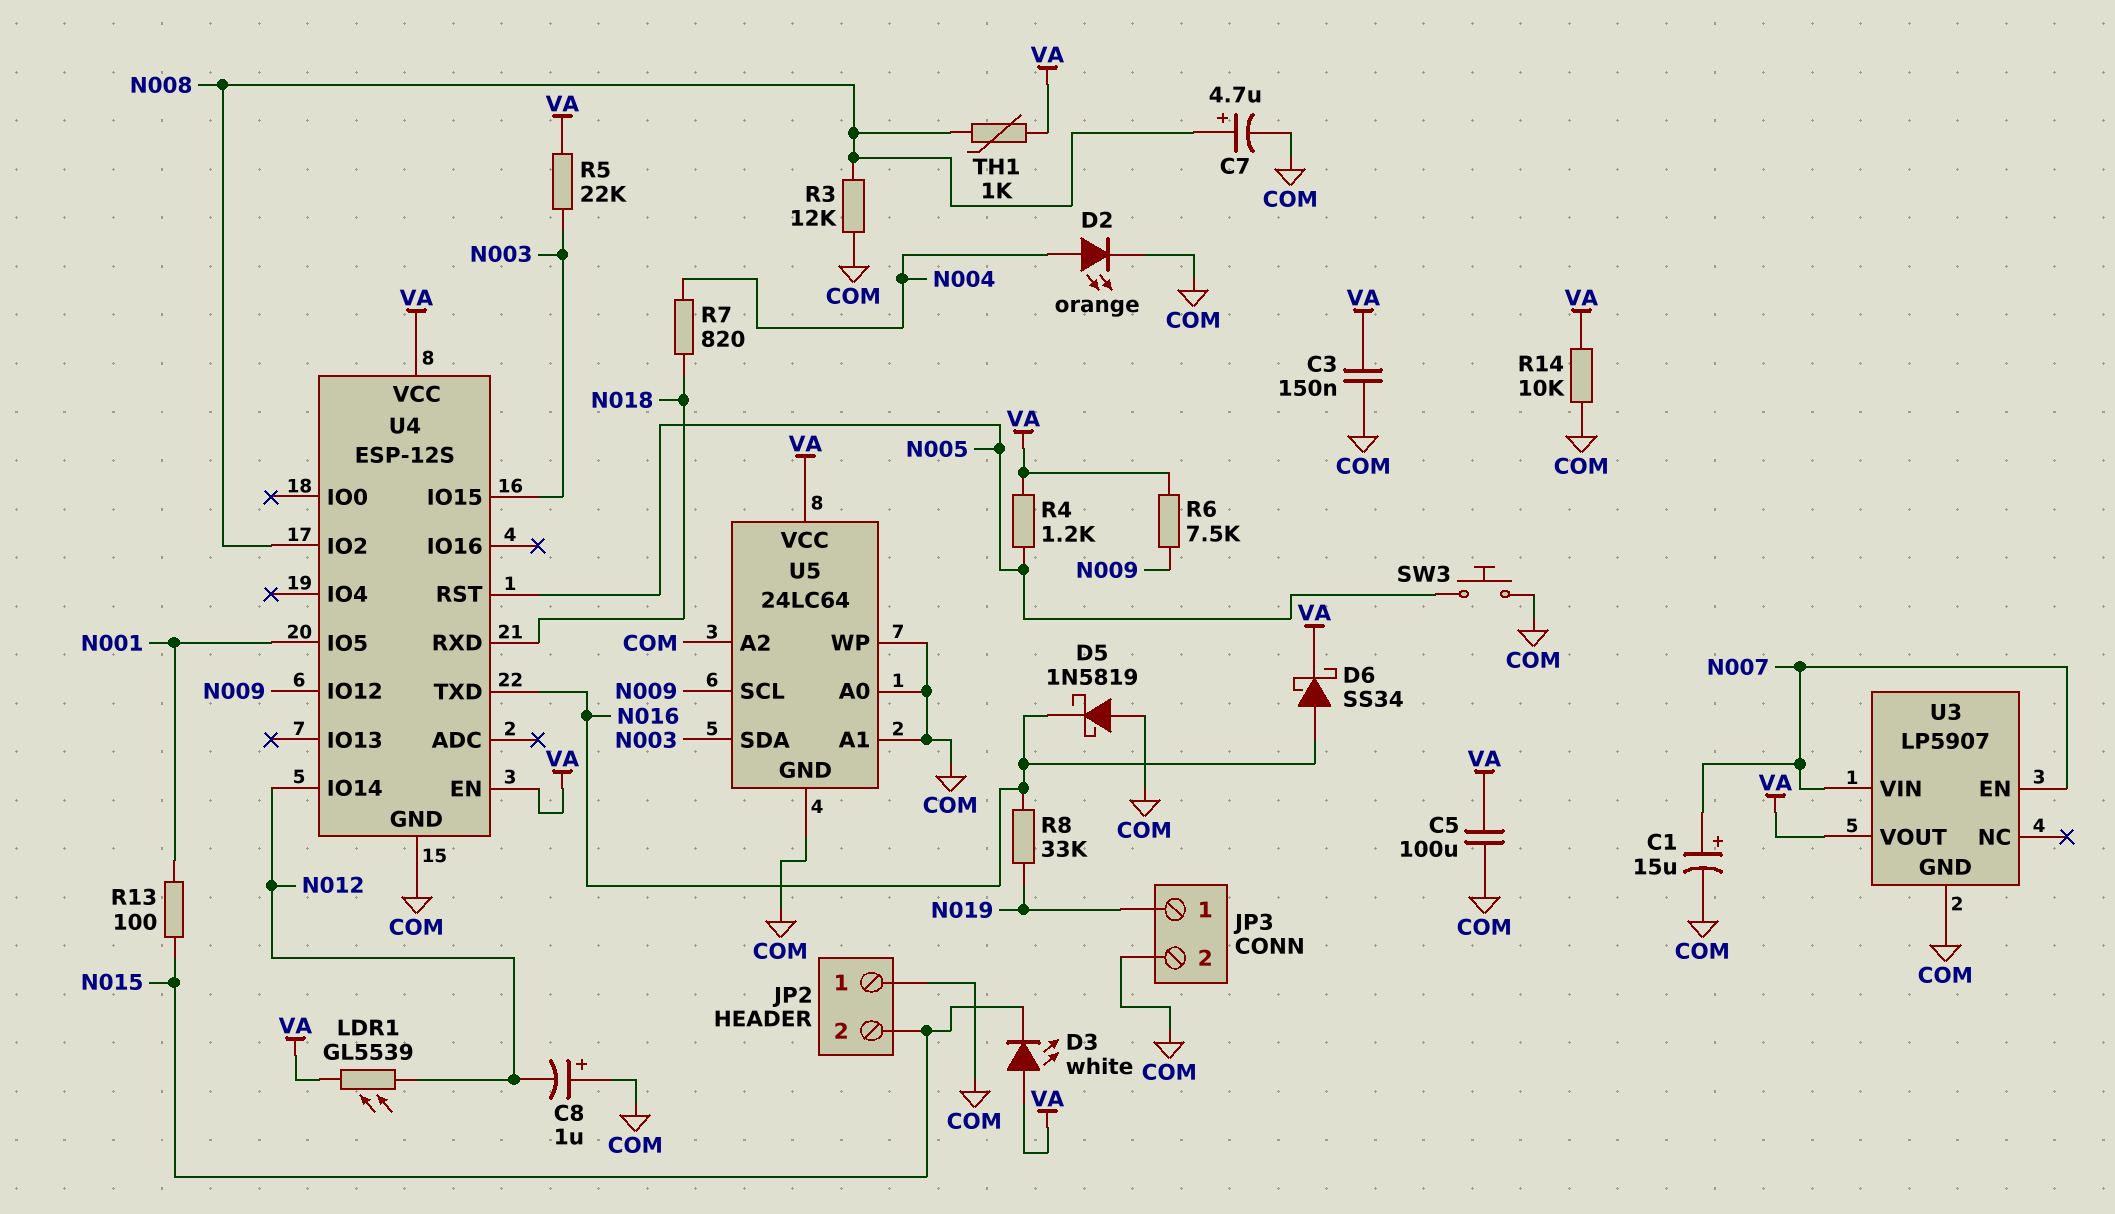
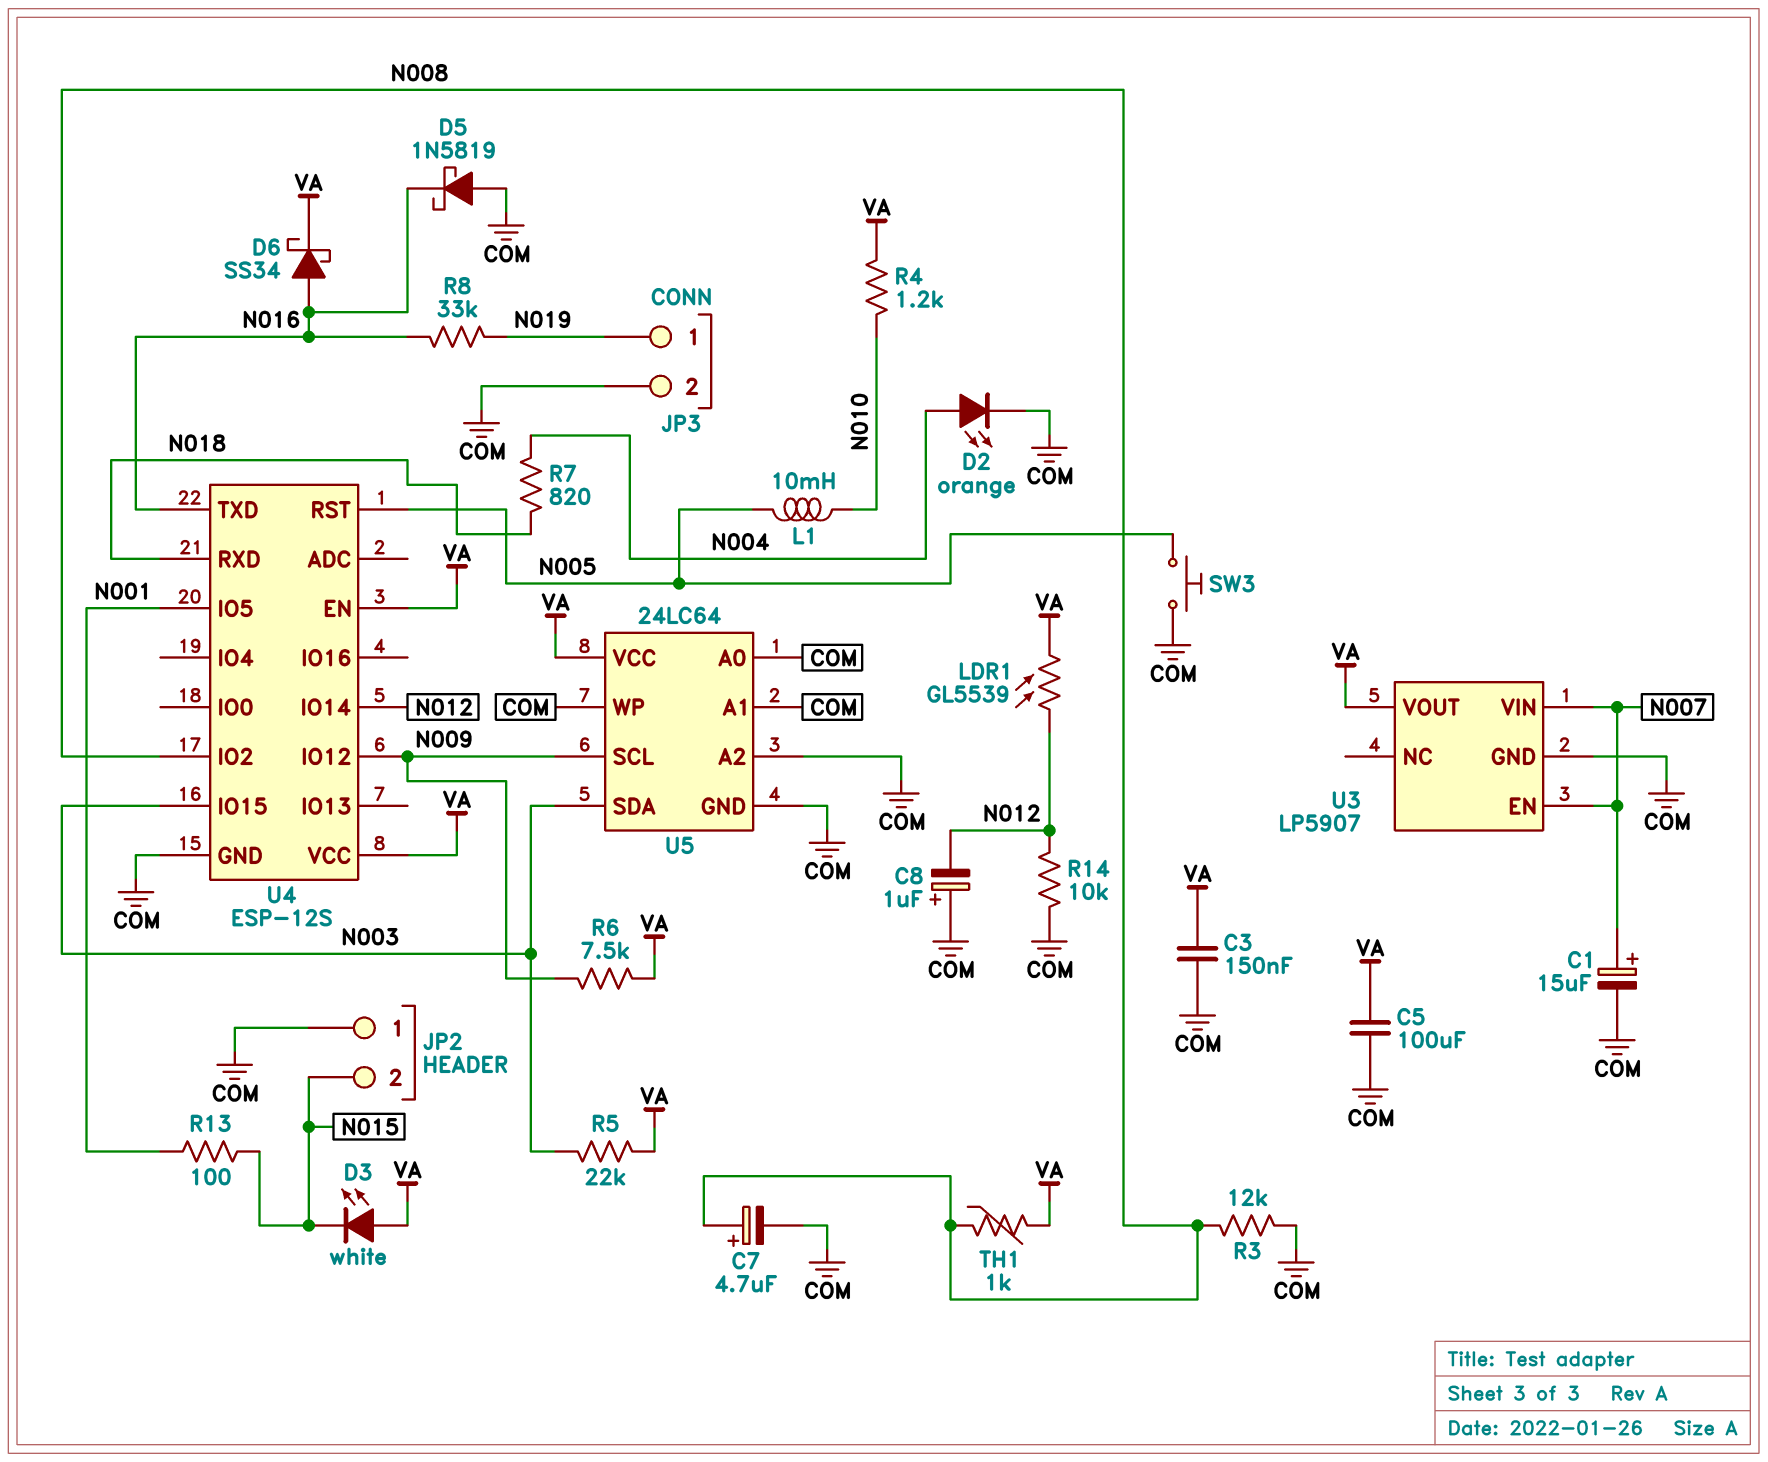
L1: none -> 10mH (N005, N010)
R4: 1.2k (N005, VA) -> 1.2k (N010, VA)
R14: 10k (COM, VA) -> 10k (COM, N012)

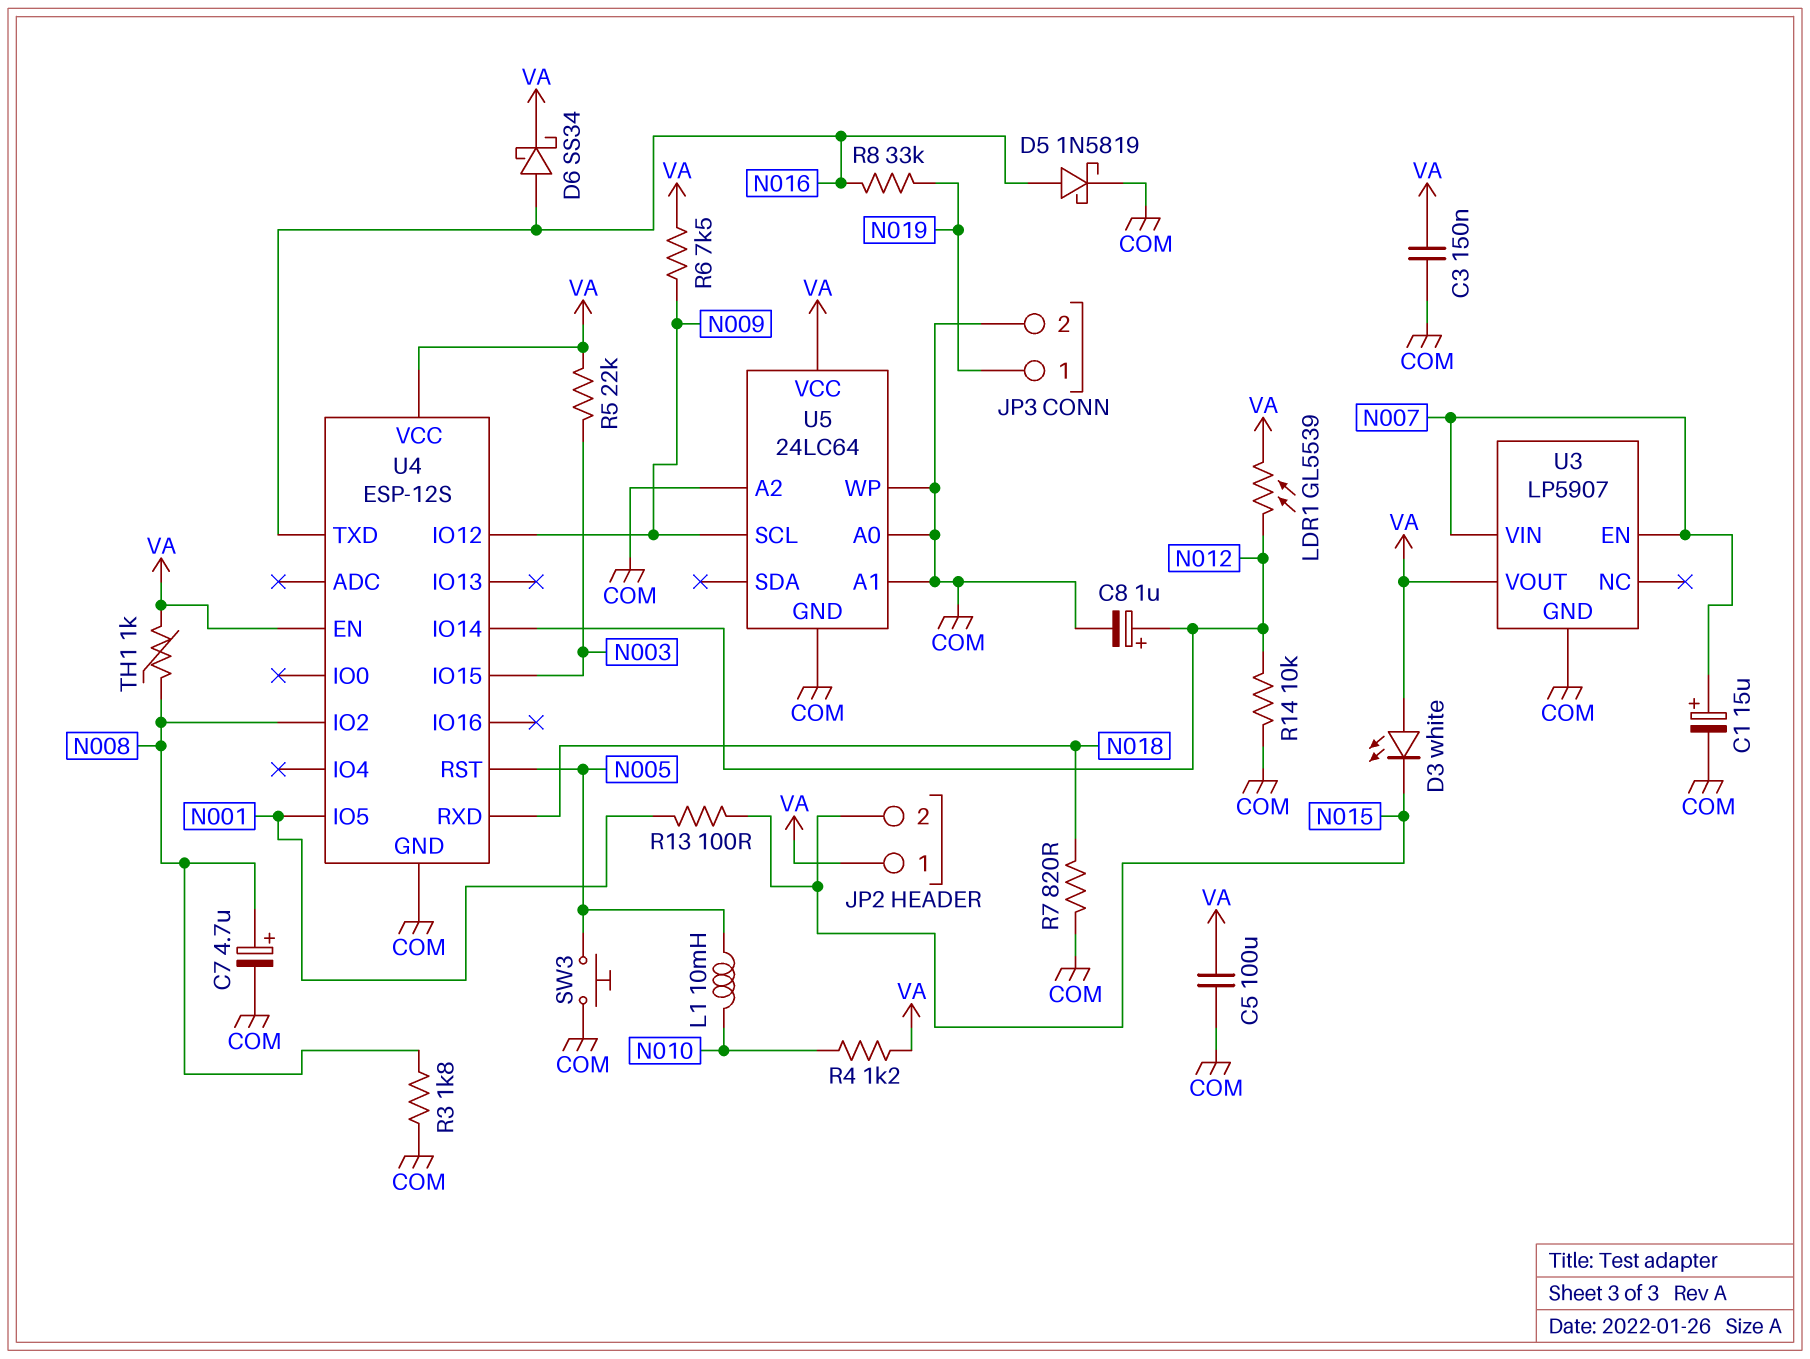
C8: 1uF (plus COM, minus N012) -> 1uF (plus N012, minus COM)
D2: LED orange (A N004, K COM) -> none
D5: schottky 1N5819 (A COM, K N016) -> schottky 1N5819 (A N016, K COM)
JP2 pin 1: COM -> VA
R3: 12k (COM, N008) -> 1.8k (COM, N008)
R7: 820 (N004, N018) -> 820 (COM, N018)
U5 pin SDA: N003 -> none

